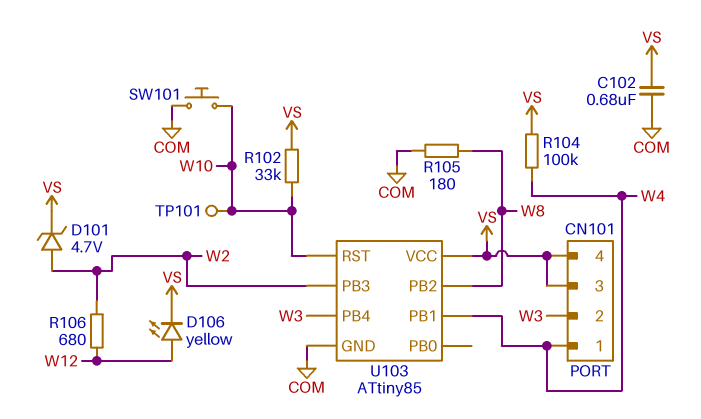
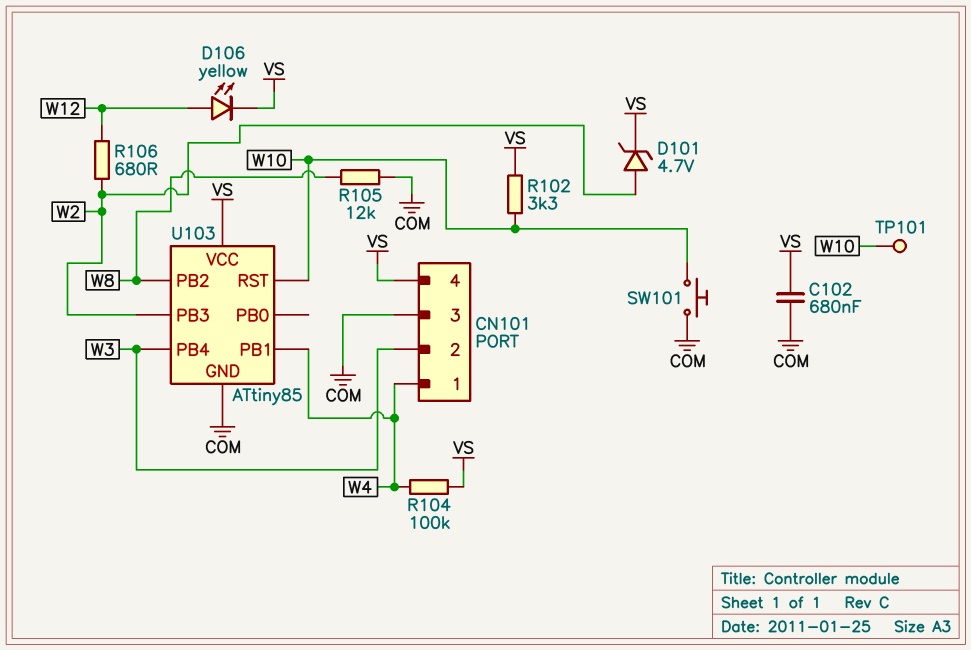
CN101 pin 3: VS -> COM
R102: 33k (VS, W10) -> 3.3k (VS, W10)
R105: 180 (COM, W8) -> 12k (COM, W8)

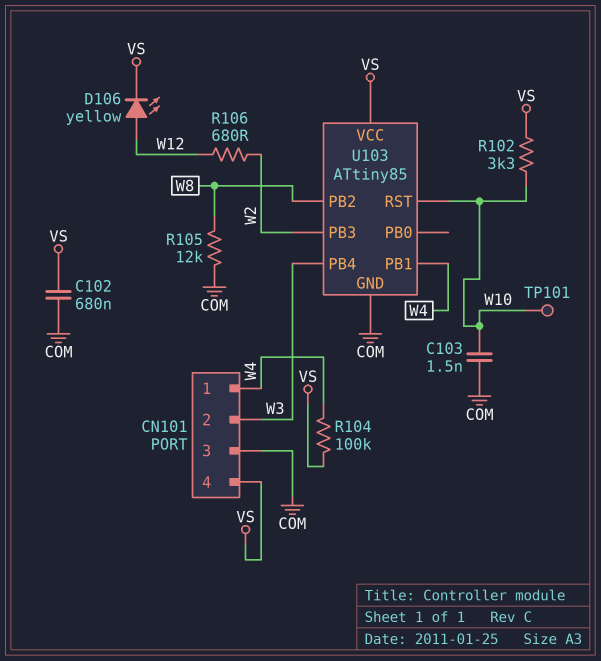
C103: none -> 1.5nF (COM, W10)
D101: zener 4.7V (A W2, K VS) -> none
SW101: button (COM, W10) -> none

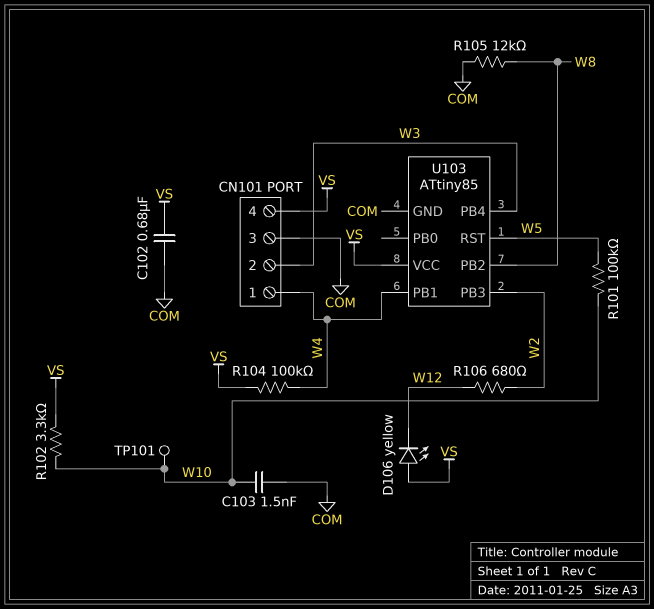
D106: LED yellow (A W12, K VS) -> LED yellow (A VS, K W12)
R101: none -> 100k (W5, W10)
U103 pin RST: W10 -> W5

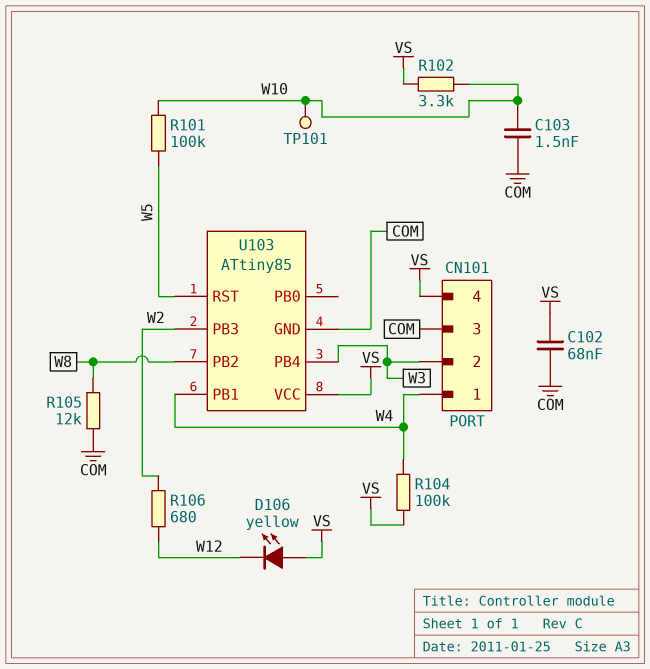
C102: 680nF (COM, VS) -> 68nF (COM, VS)

